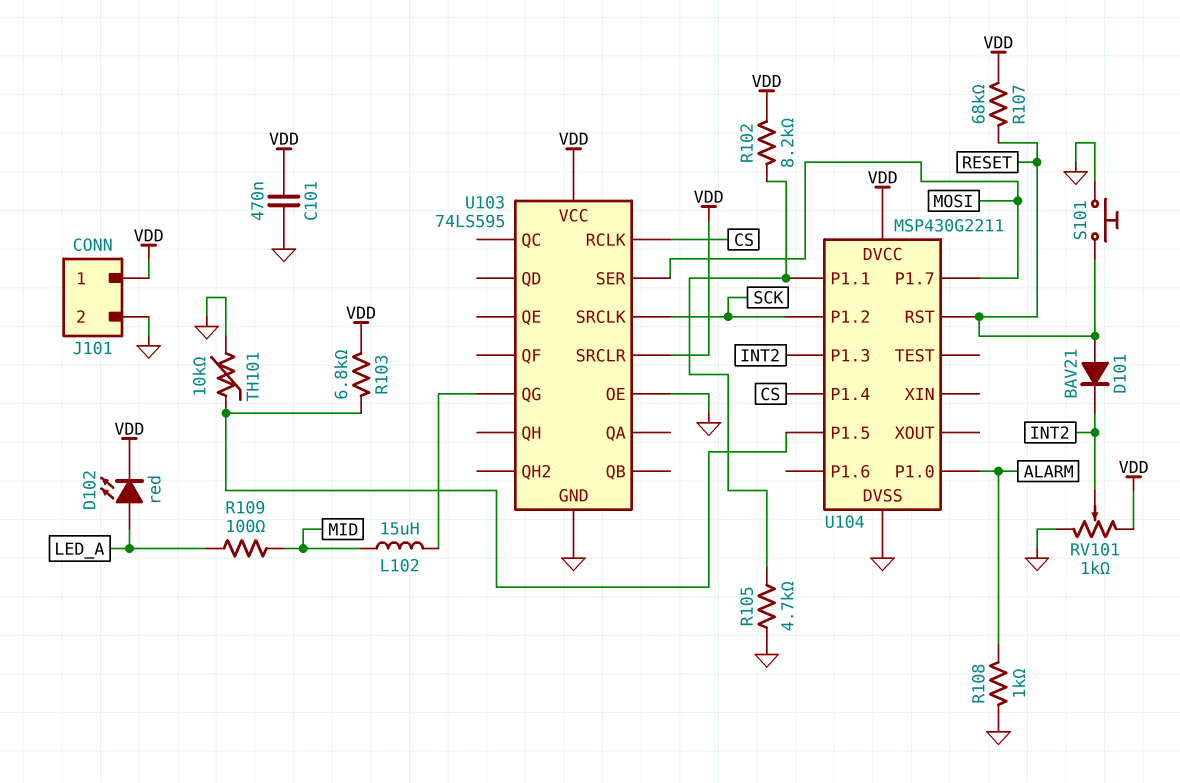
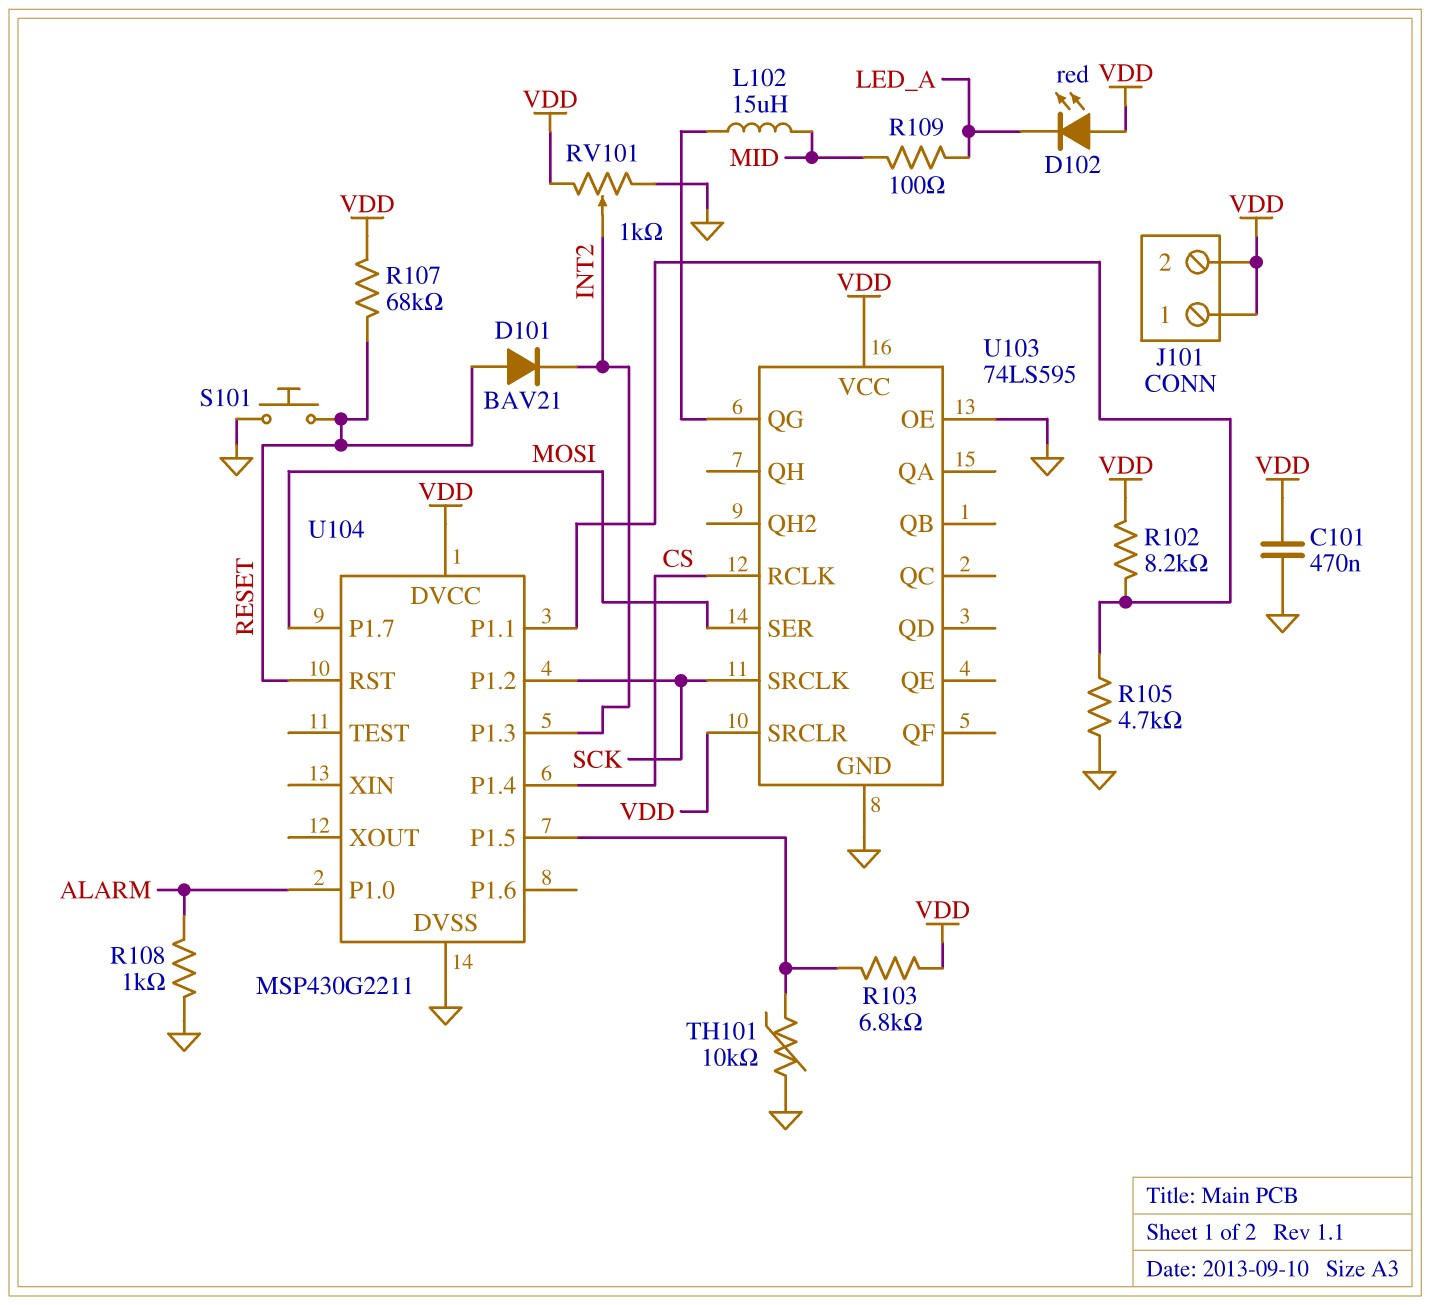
D102: LED red (A LED_A, K VDD) -> LED red (A VDD, K LED_A)
J101 pin 2: GND -> VDD

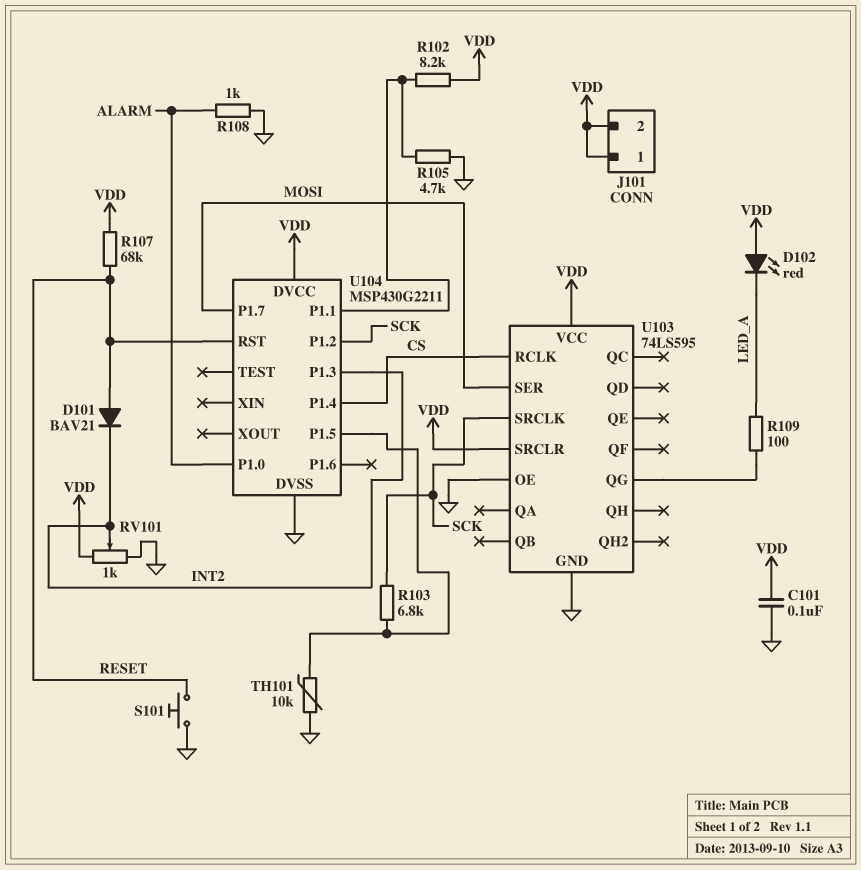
C101: 470nF (GND, VDD) -> 100nF (GND, VDD)
L102: 15uH (MID, U103/QG) -> none
R103: 6.8k (U104/P1.5, VDD) -> 6.8k (SCK, U104/P1.5)
R109: 100 (LED_A, MID) -> 100 (LED_A, U103/QG)

